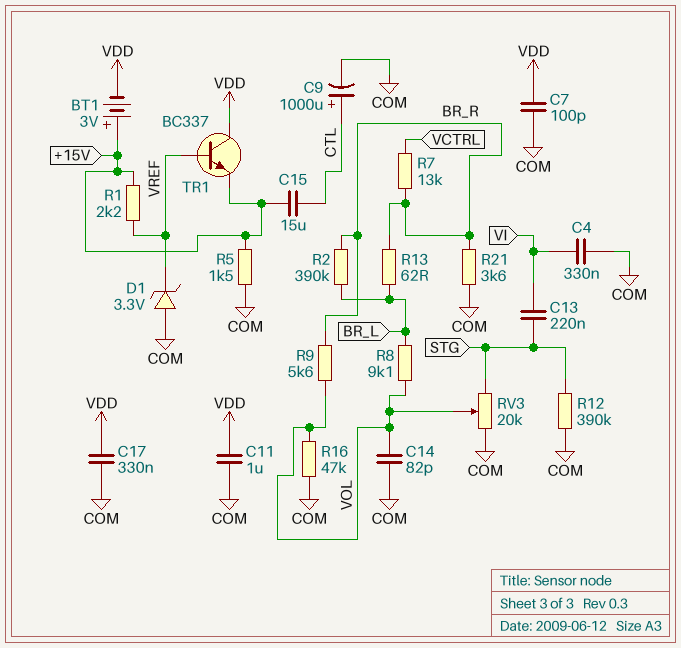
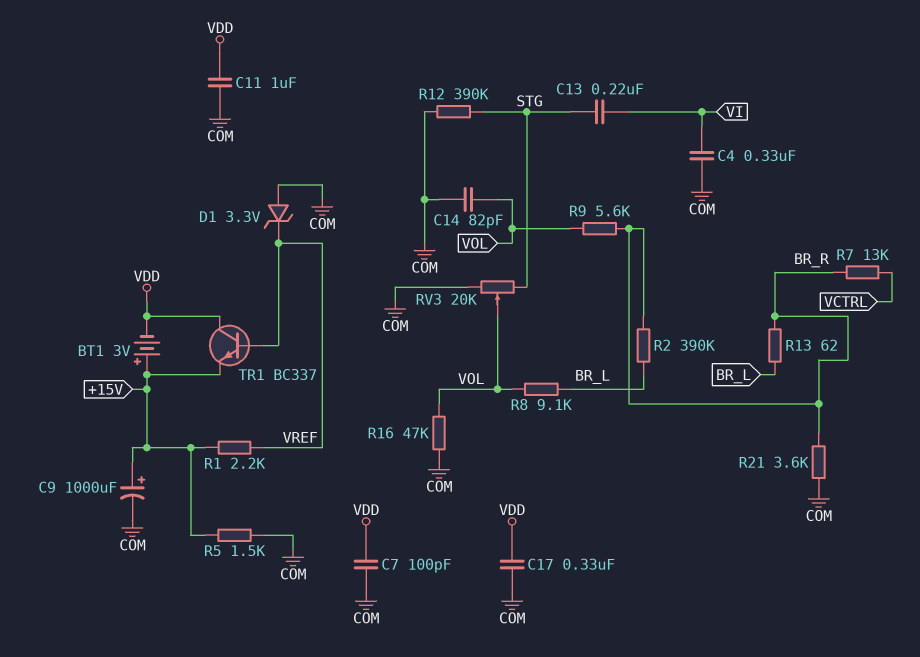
C9: 1000uF (plus CTL, minus COM) -> 1000uF (plus +15V, minus COM)
C15: 15uF (+15V, CTL) -> none

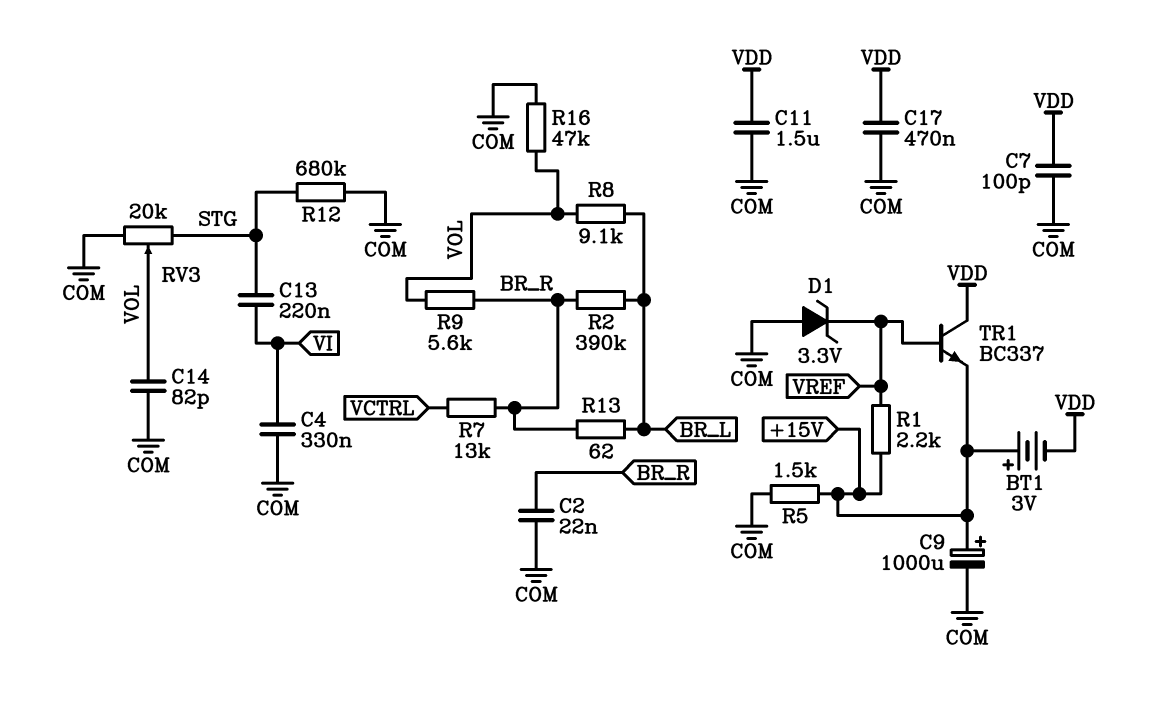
C2: none -> 22nF (BR_R, COM)
C11: 1uF (COM, VDD) -> 1.5uF (COM, VDD)
C17: 330nF (COM, VDD) -> 470nF (COM, VDD)
R12: 390k (COM, STG) -> 680k (COM, STG)
R21: 3.6k (BR_R, COM) -> none

